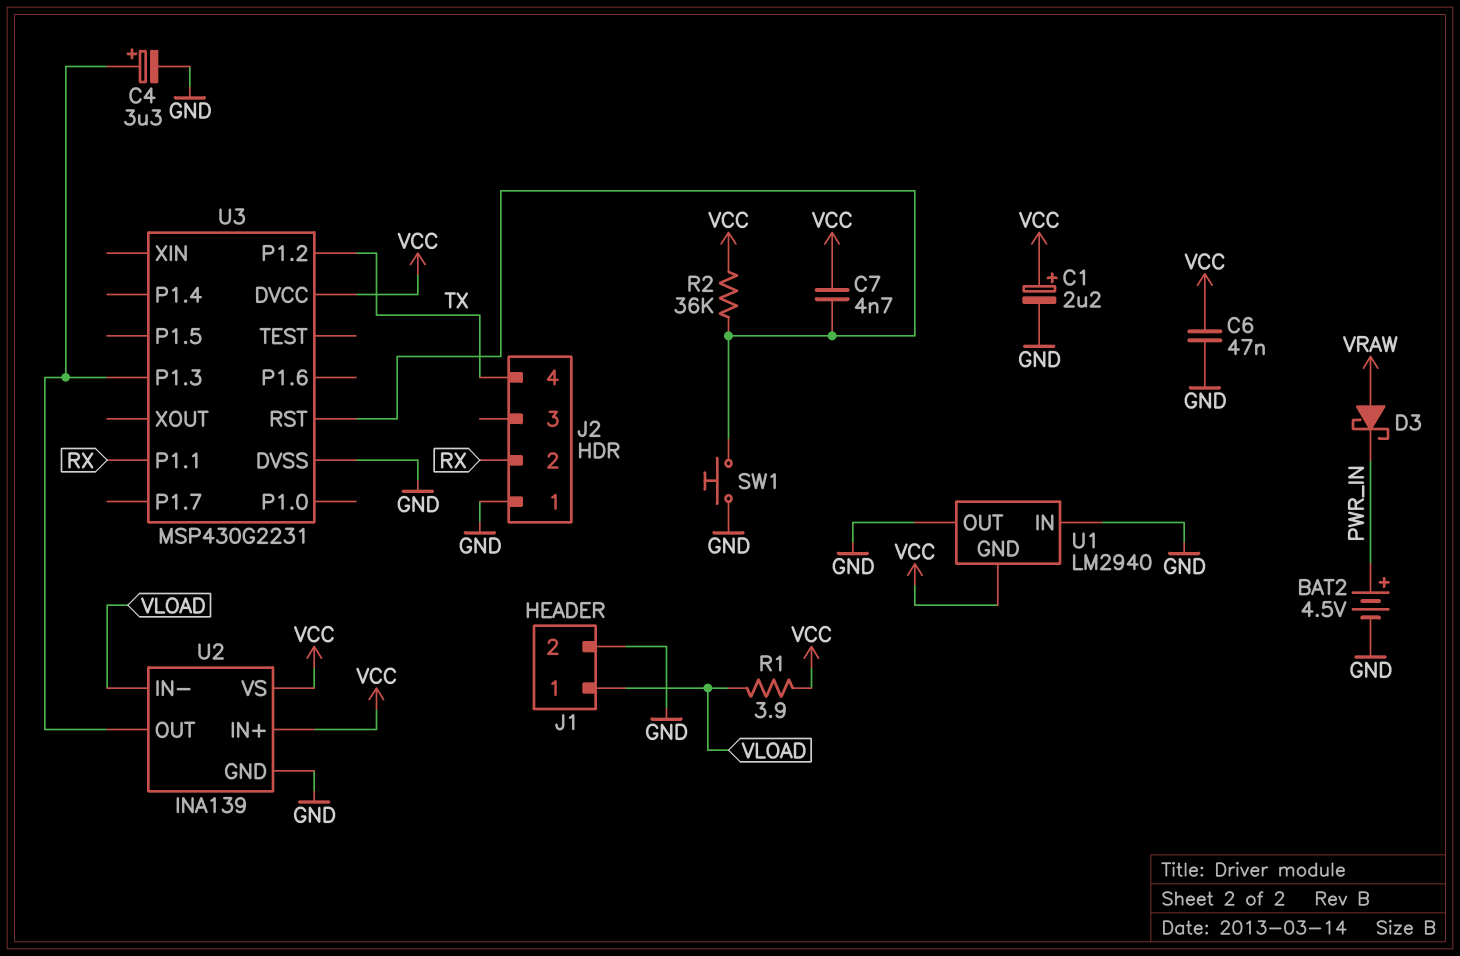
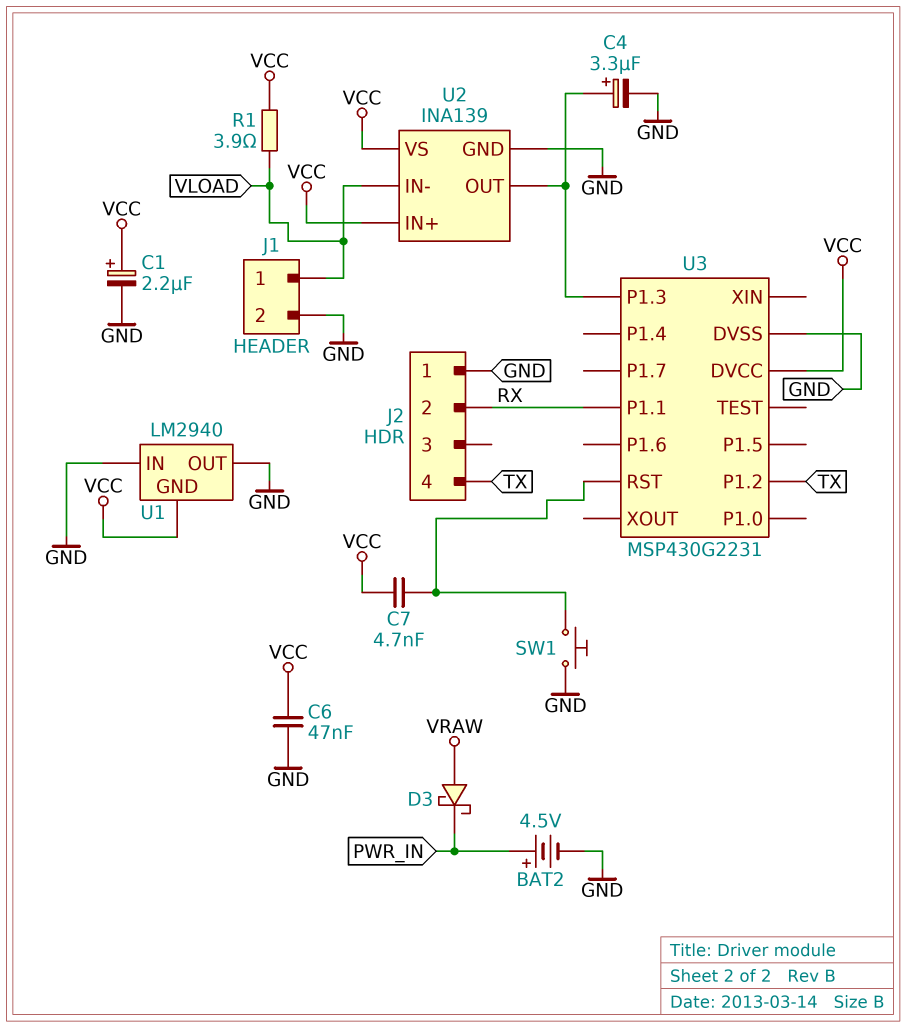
R2: 36k (U3/RST, VCC) -> none

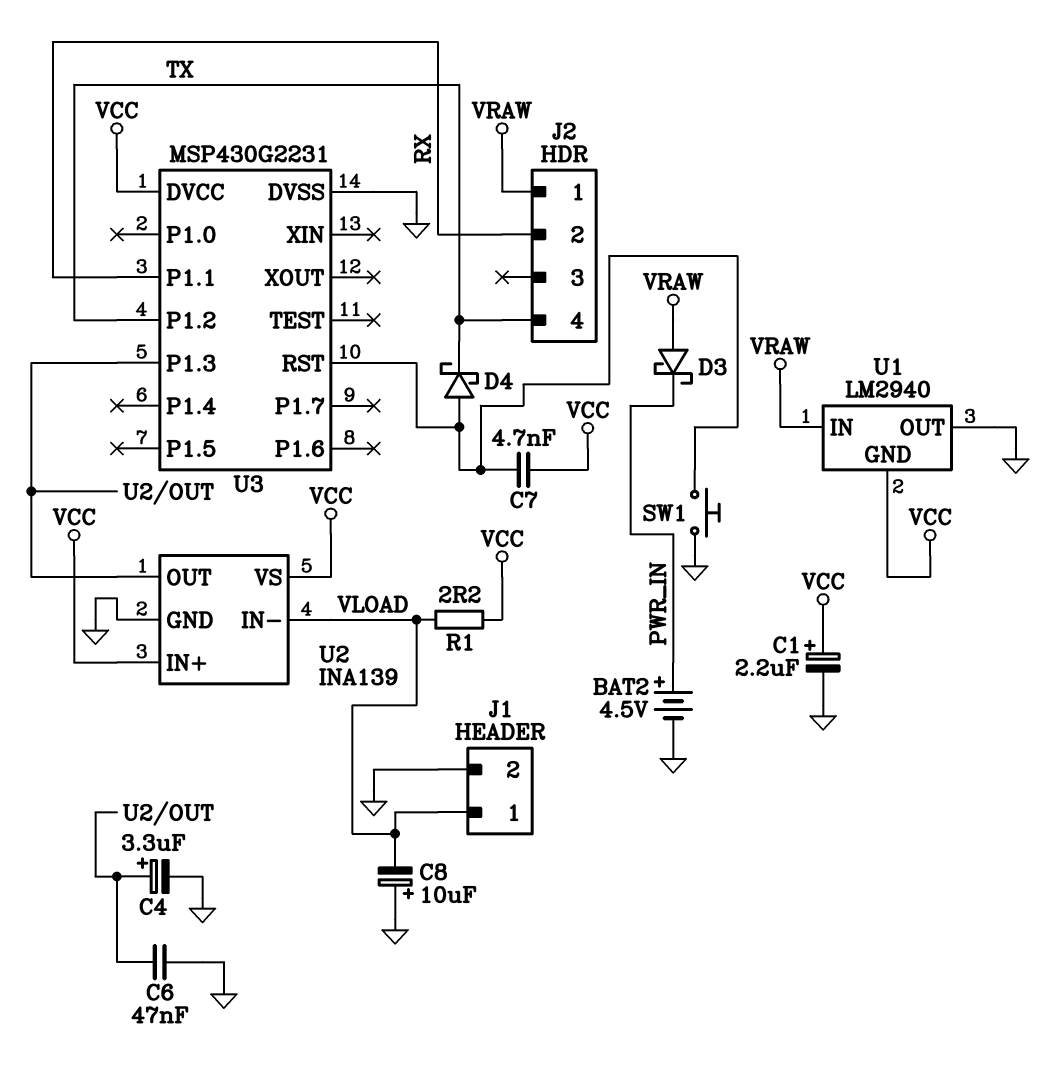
C6: 47nF (GND, VCC) -> 47nF (GND, U2/OUT)
C8: none -> 10uF (plus GND, minus VLOAD)
D4: none -> schottky (A U3/RST, K TX)
J2 pin 1: GND -> VRAW
R1: 3.9 (VCC, VLOAD) -> 2.2 (VCC, VLOAD)
U1 pin IN: GND -> VRAW

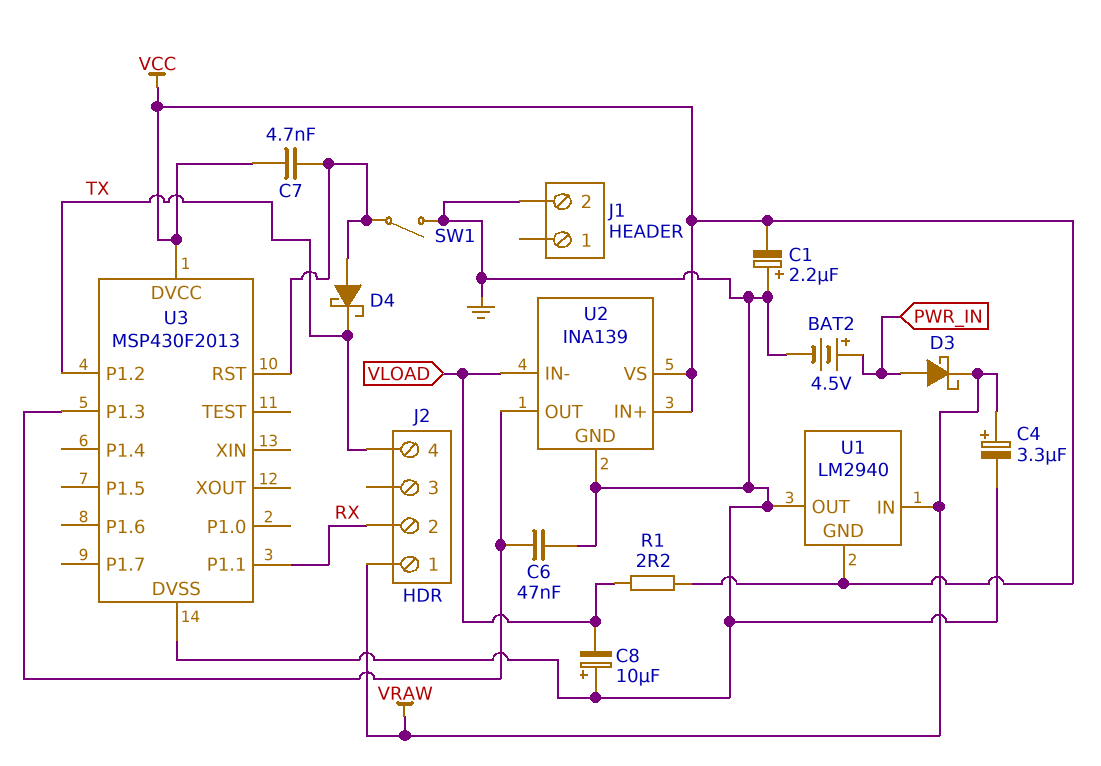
C1: 2.2uF (plus VCC, minus GND) -> 2.2uF (plus GND, minus VCC)
C4: 3.3uF (plus U2/OUT, minus GND) -> 3.3uF (plus VRAW, minus GND)
D3: schottky (A VRAW, K PWR_IN) -> schottky (A PWR_IN, K VRAW)
J1 pin 1: VLOAD -> none
SW1: button (GND, U3/RST) -> switch (GND, U3/RST)
U3: MSP430G2231 -> MSP430F2013

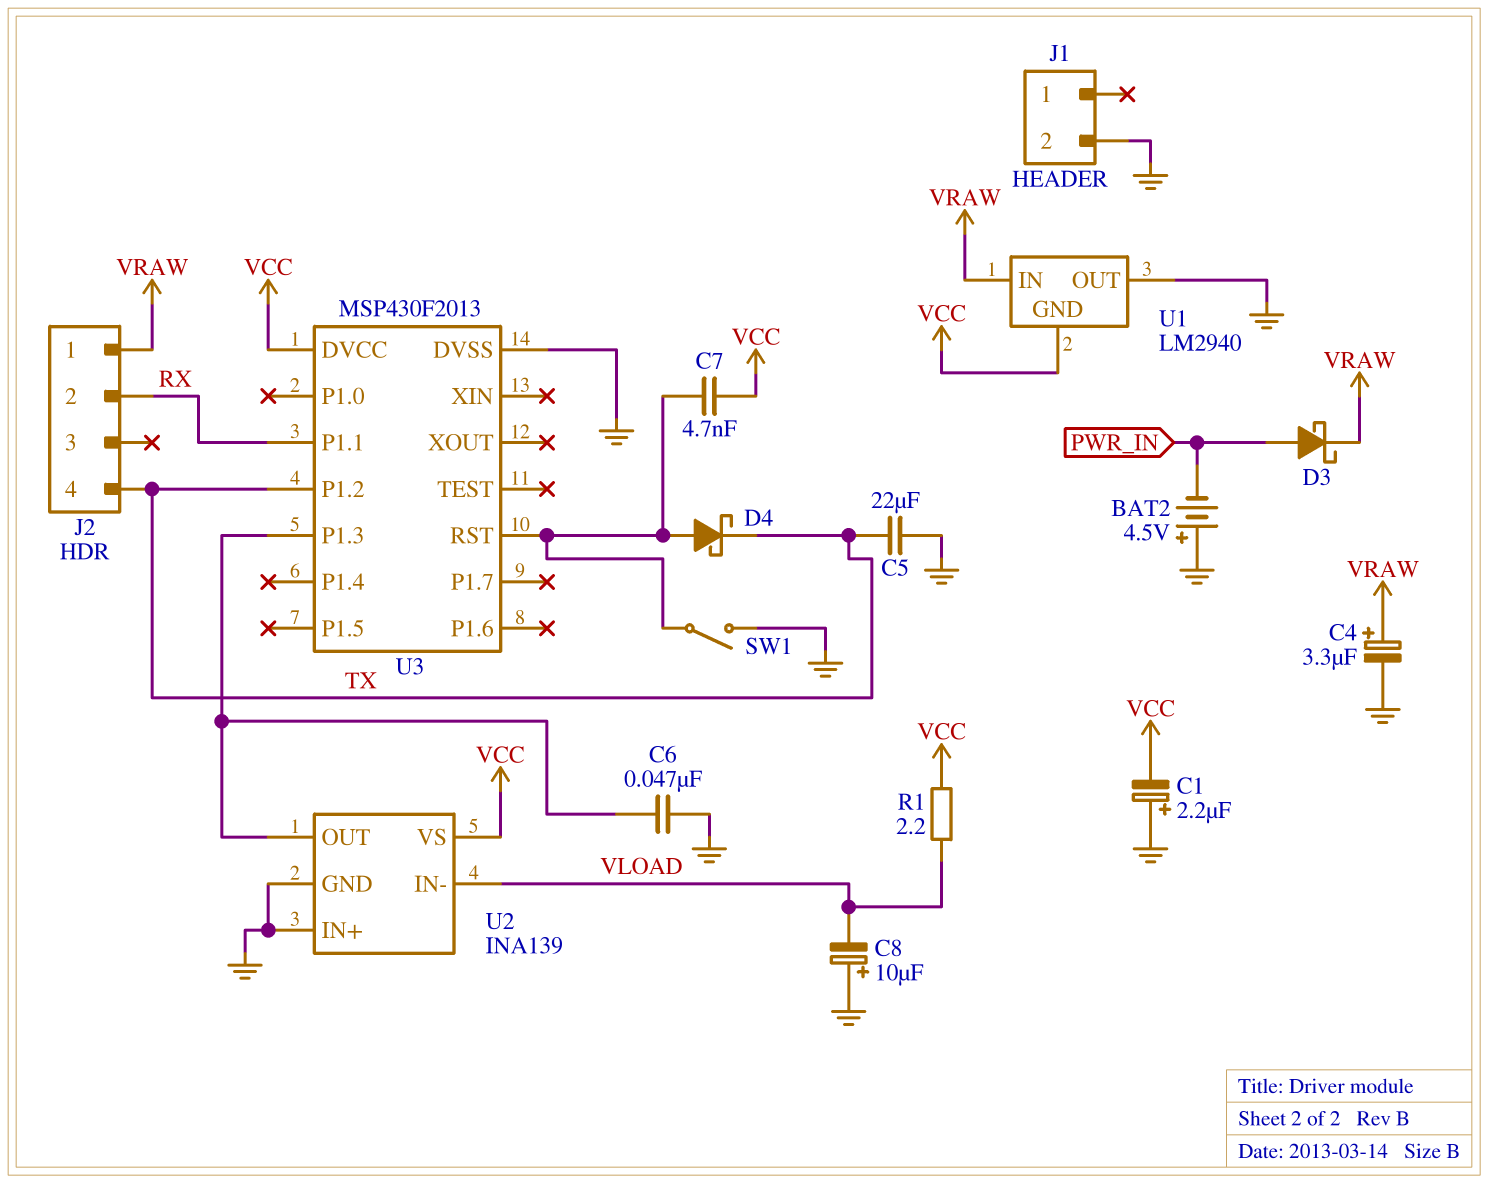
BAT2: 4.5V (plus PWR_IN, minus GND) -> 4.5V (plus GND, minus PWR_IN)
C5: none -> 22uF (GND, TX)
U2 pin IN+: VCC -> GND

